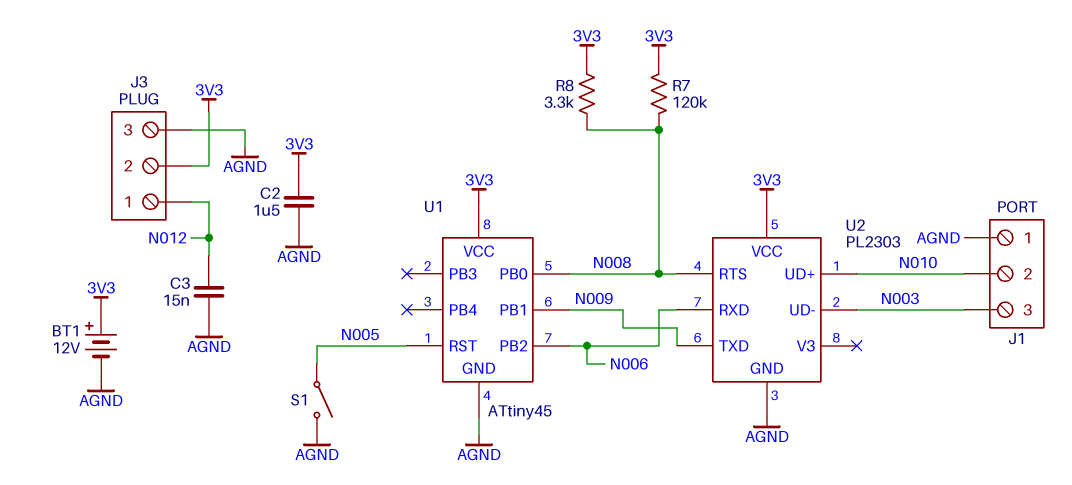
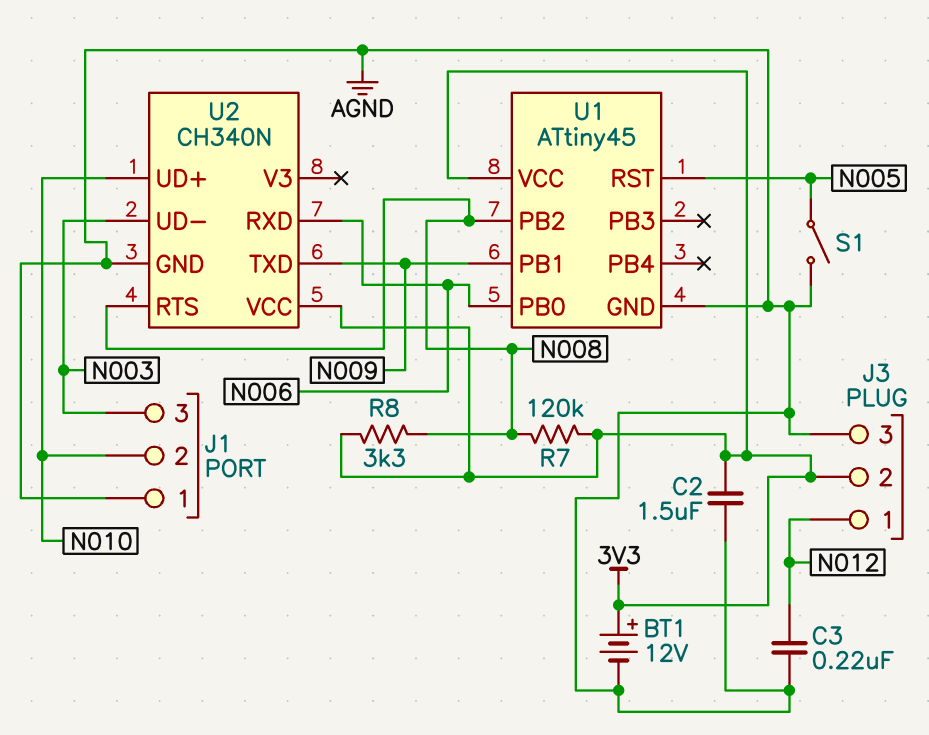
C3: 15nF (AGND, N012) -> 220nF (AGND, N012)
U1 pin PB0: N008 -> N006
U1 pin PB2: N006 -> N008
U2: PL2303 -> CH340N

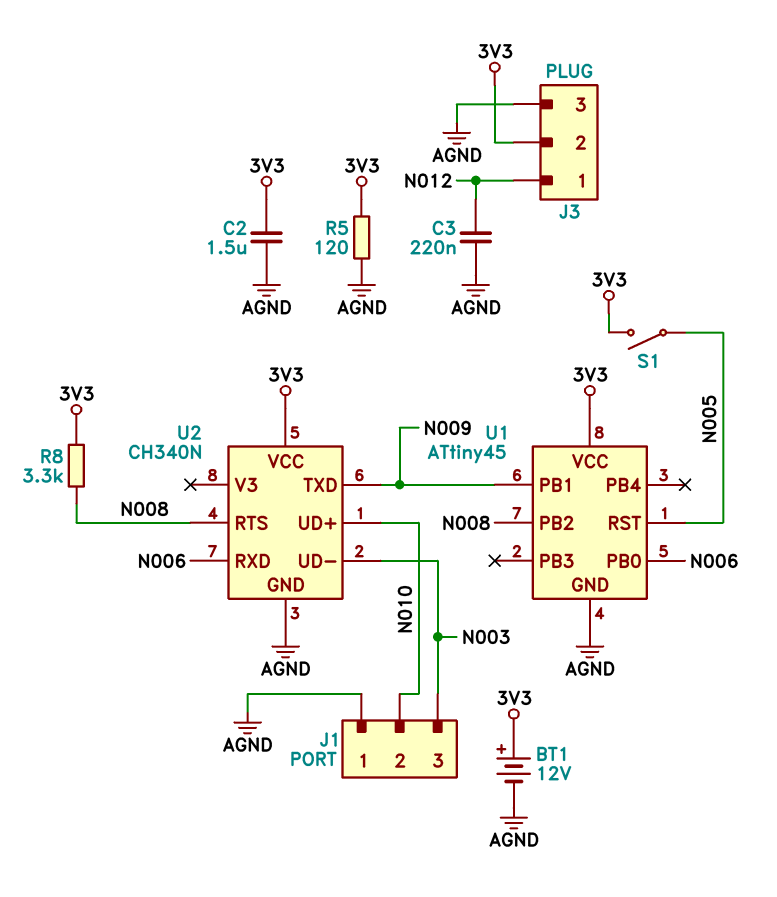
R5: none -> 120 (3V3, AGND)
R7: 120k (3V3, N008) -> none
S1: switch (AGND, N005) -> switch (3V3, N005)

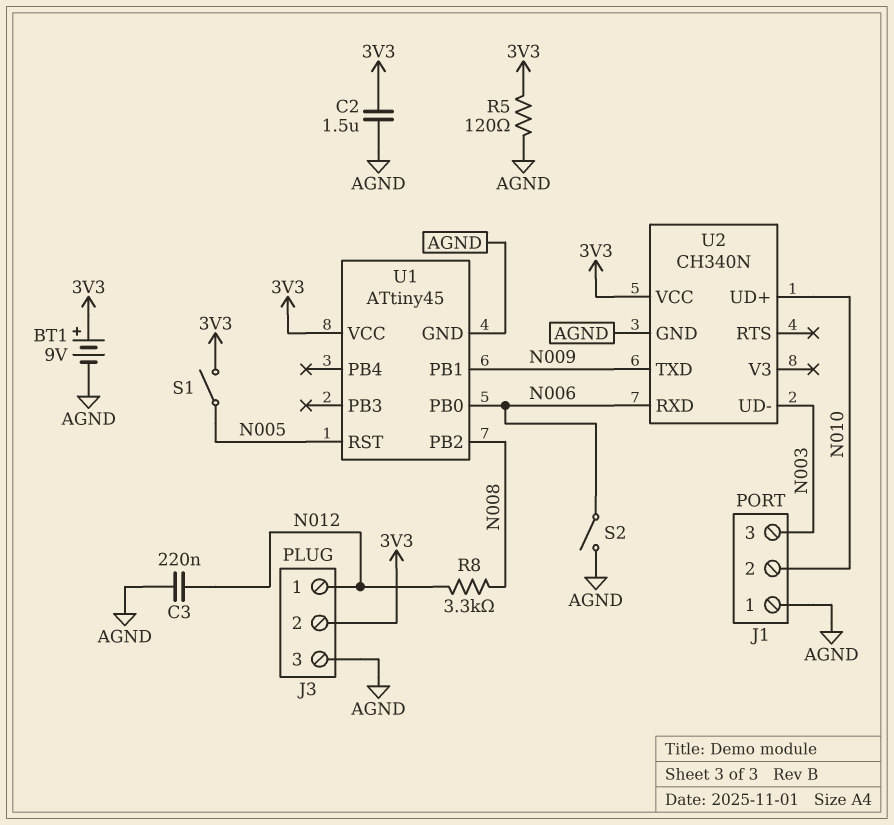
BT1: 12V (plus 3V3, minus AGND) -> 9V (plus 3V3, minus AGND)
R8: 3.3k (3V3, N008) -> 3.3k (N008, N012)
S2: none -> switch (AGND, N006)
U2 pin RTS: N008 -> none

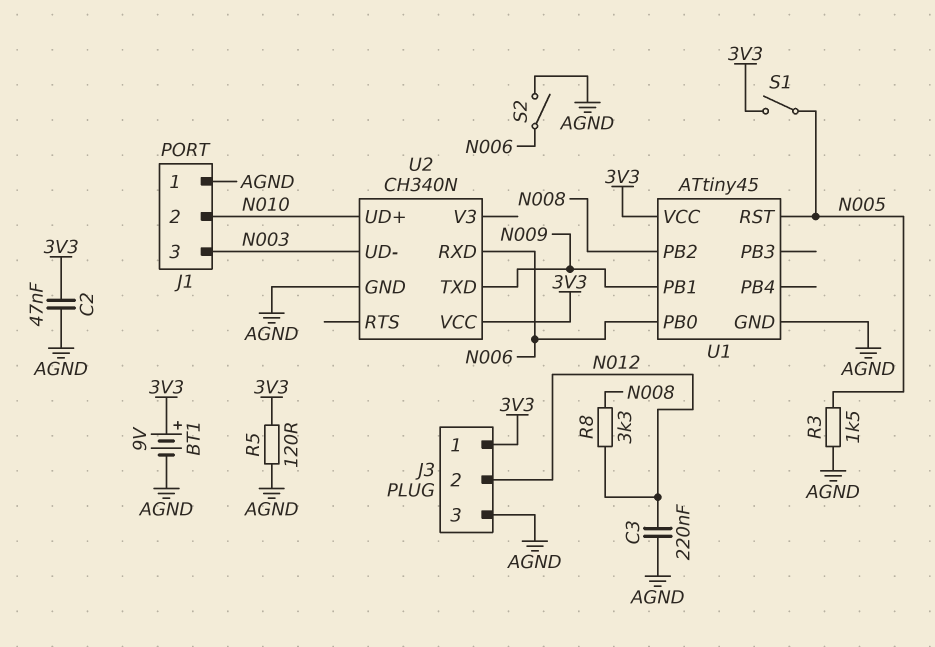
C2: 1.5uF (3V3, AGND) -> 47nF (3V3, AGND)
J3 pin 1: N012 -> 3V3
J3 pin 2: 3V3 -> N012
R3: none -> 1.5k (AGND, N005)

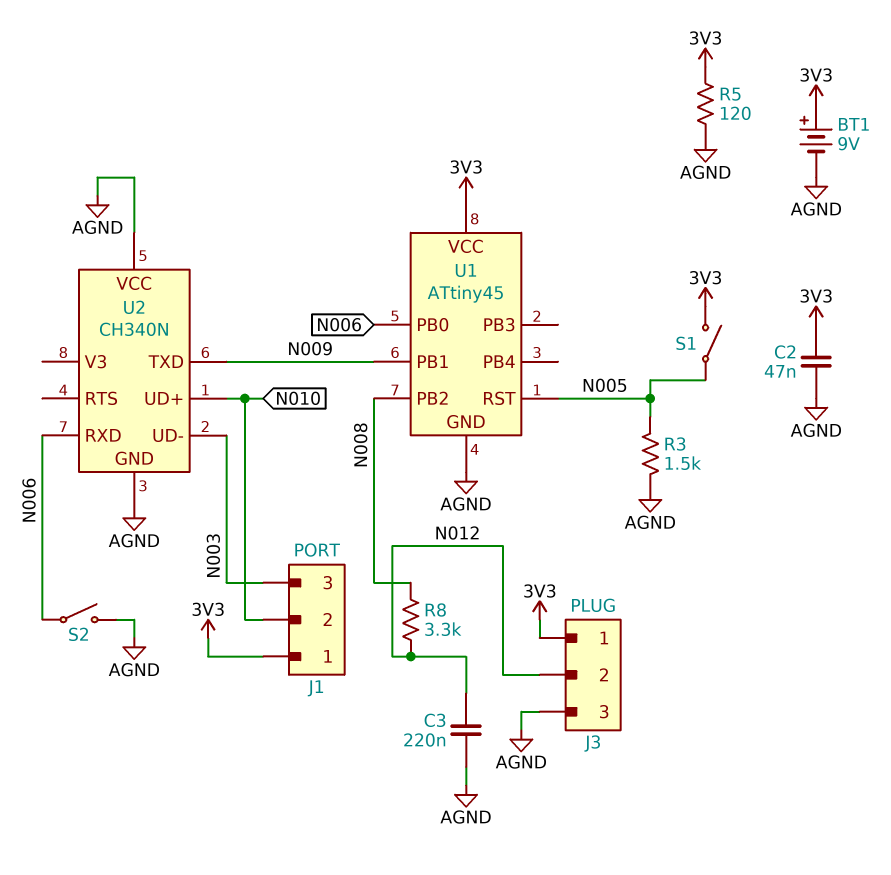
J1 pin 1: AGND -> 3V3
U2 pin VCC: 3V3 -> AGND

